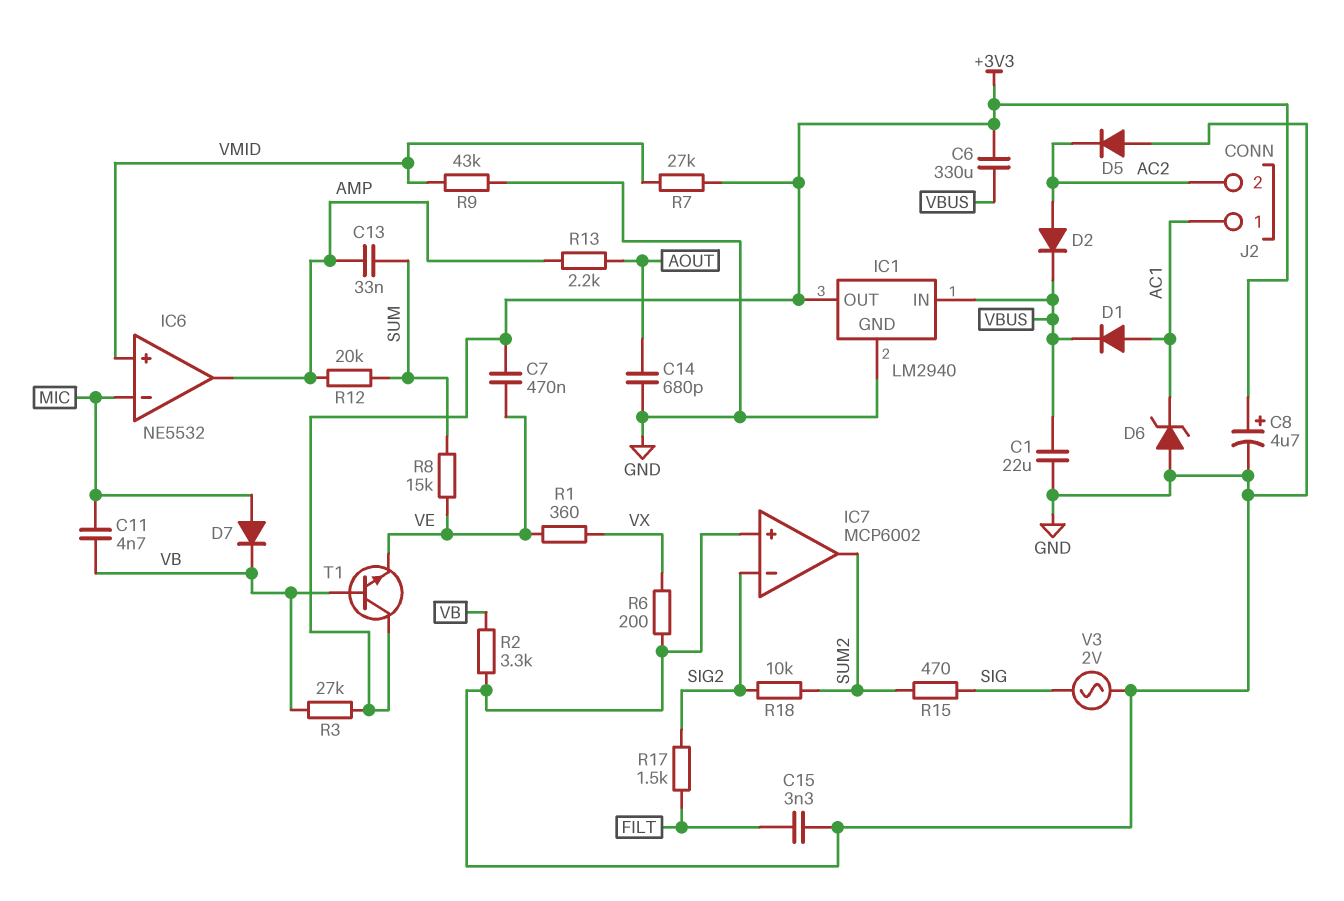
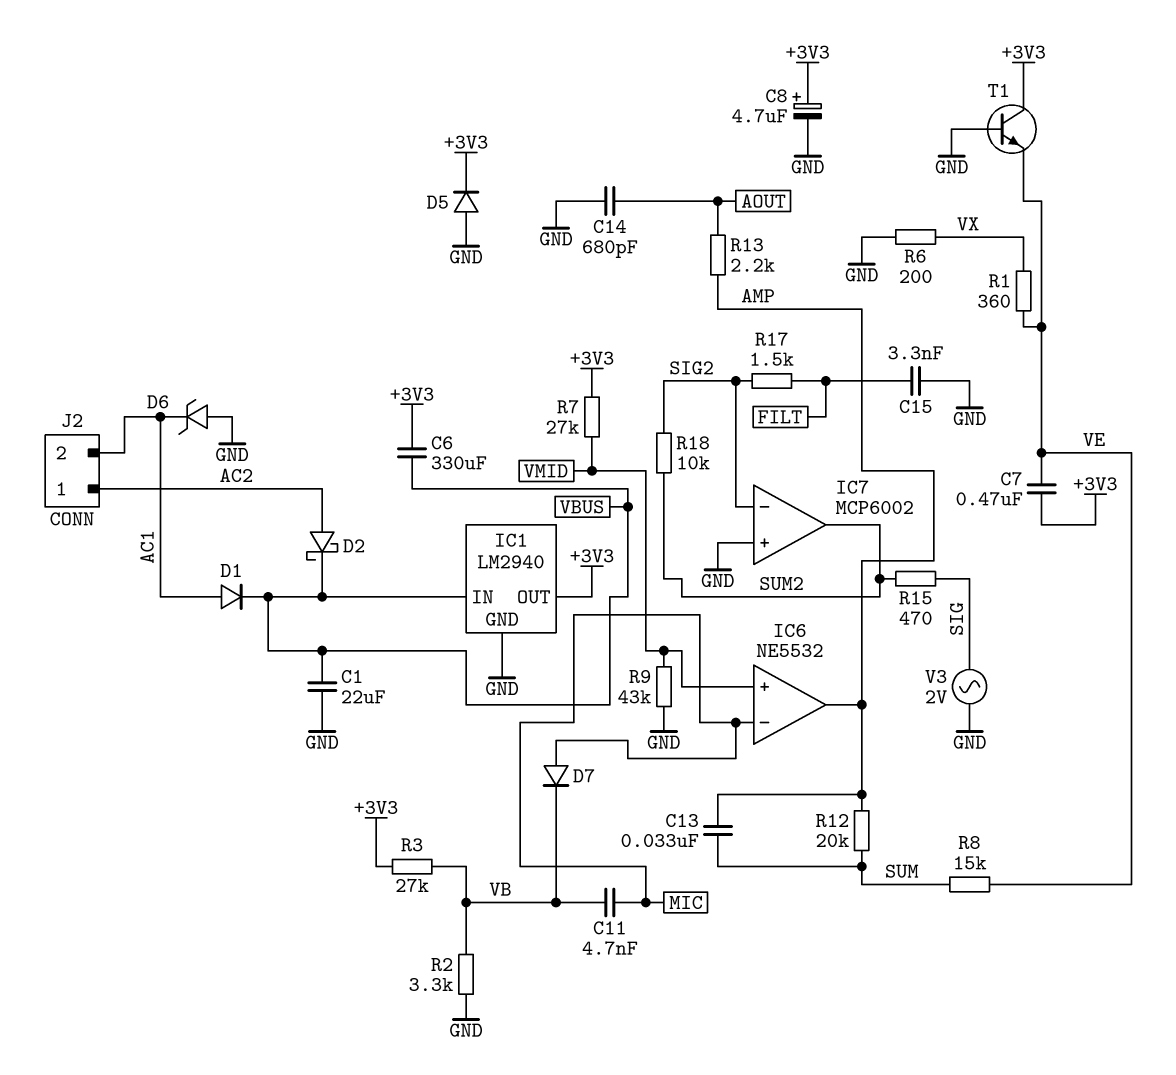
D2: diode (A AC2, K VBUS) -> schottky (A AC2, K VBUS)
D5: diode (A GND, K AC2) -> diode (A GND, K +3V3)
J2 pin 1: AC1 -> AC2
J2 pin 2: AC2 -> AC1
T1: NPN (B VB, C +3V3, E VE) -> NPN (B GND, C +3V3, E VE)

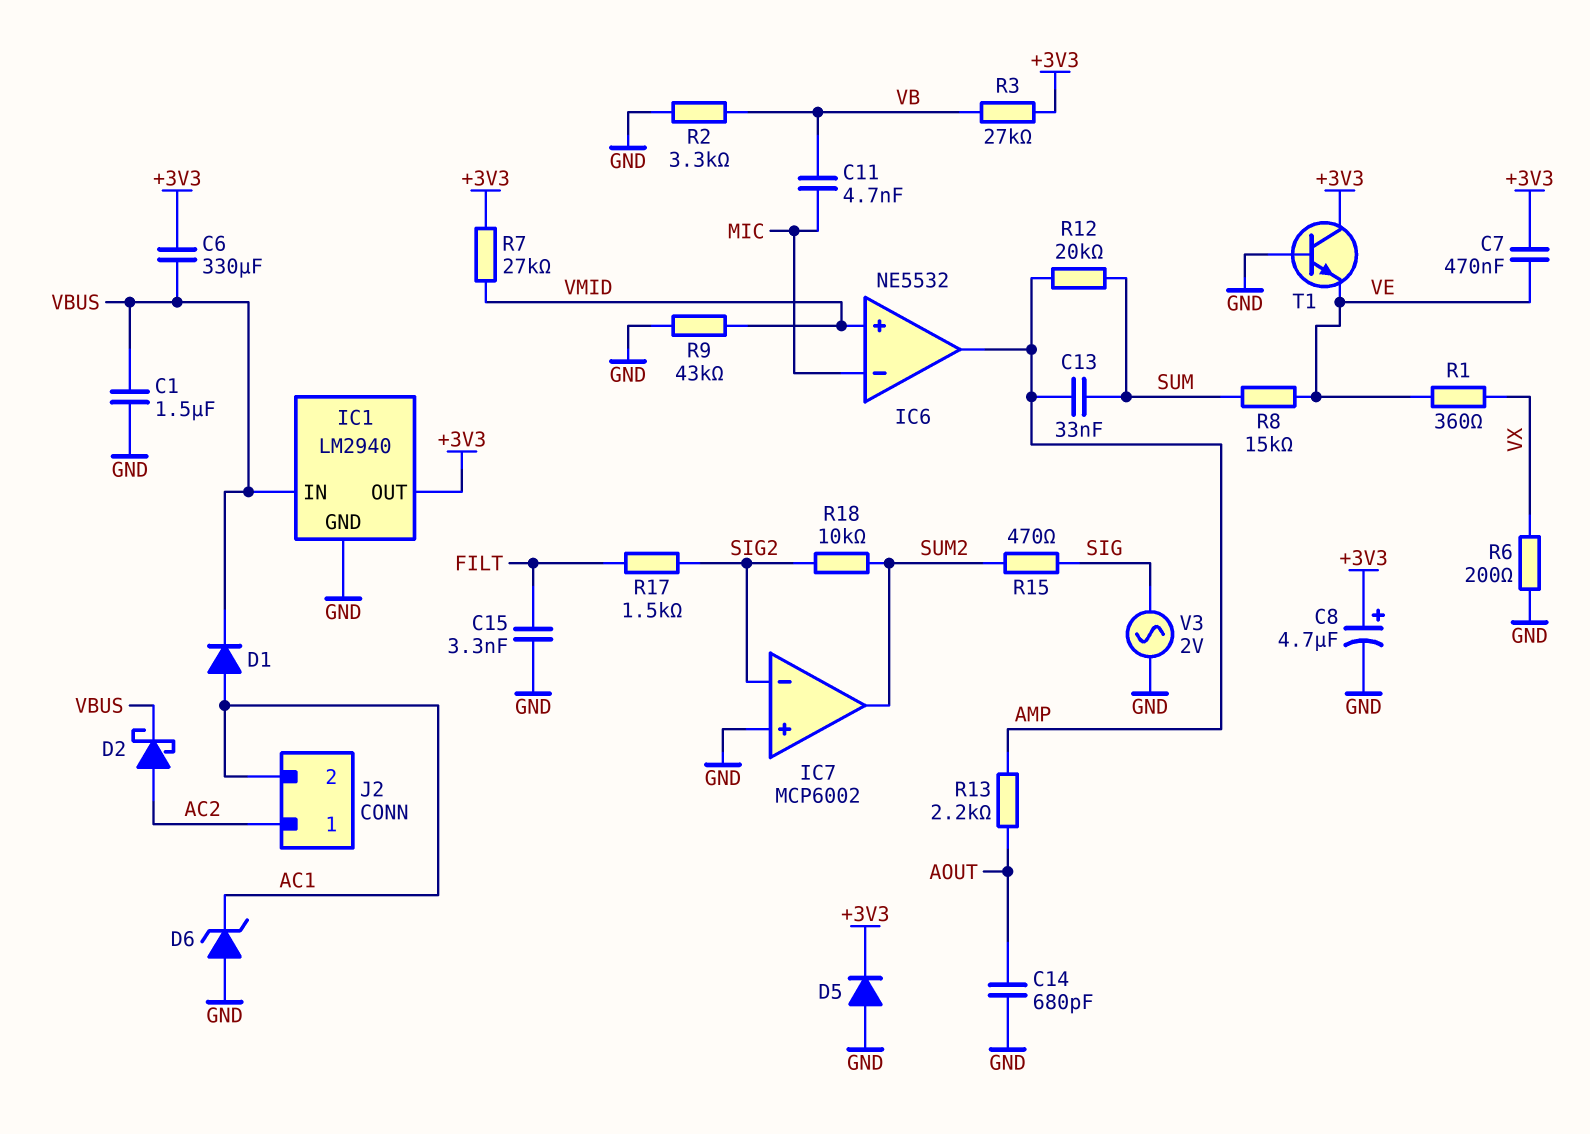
C1: 22uF (GND, VBUS) -> 1.5uF (GND, VBUS)
D7: diode (A MIC, K VB) -> none

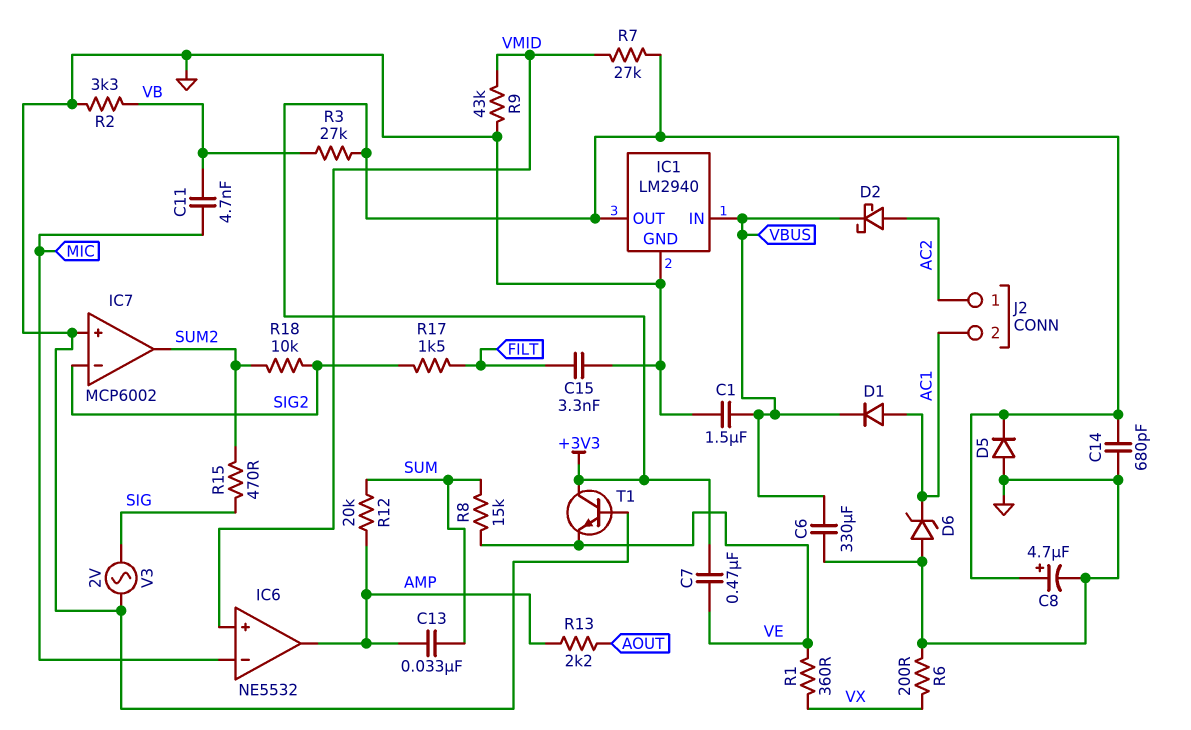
C6: 330uF (+3V3, VBUS) -> 330uF (GND, VBUS)
C14: 680pF (AOUT, GND) -> 680pF (+3V3, GND)

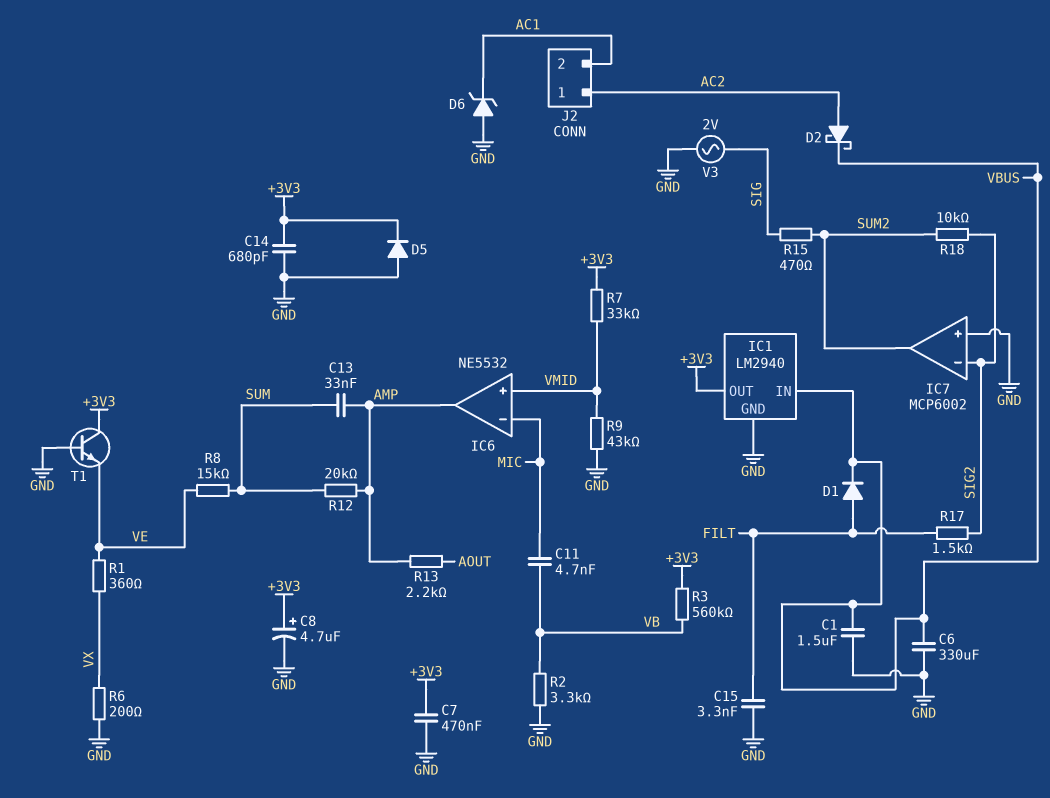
C7: 470nF (+3V3, VE) -> 470nF (+3V3, GND)
D1: diode (A AC1, K VBUS) -> diode (A FILT, K VBUS)
R3: 27k (+3V3, VB) -> 560k (+3V3, VB)
R7: 27k (+3V3, VMID) -> 33k (+3V3, VMID)

